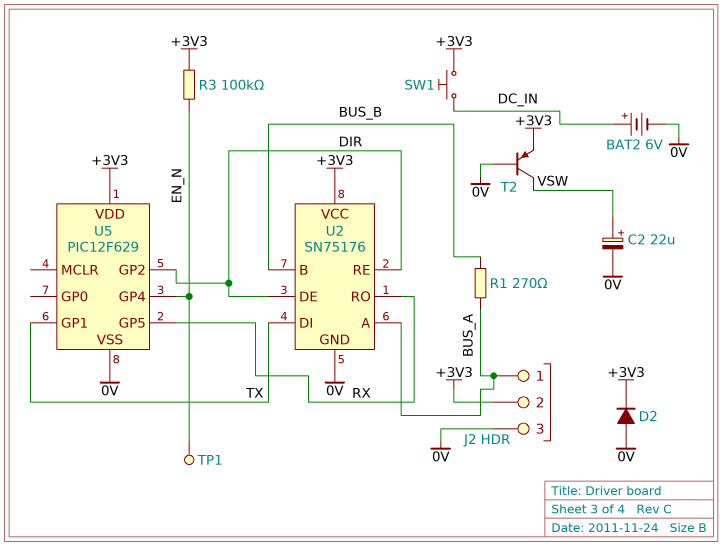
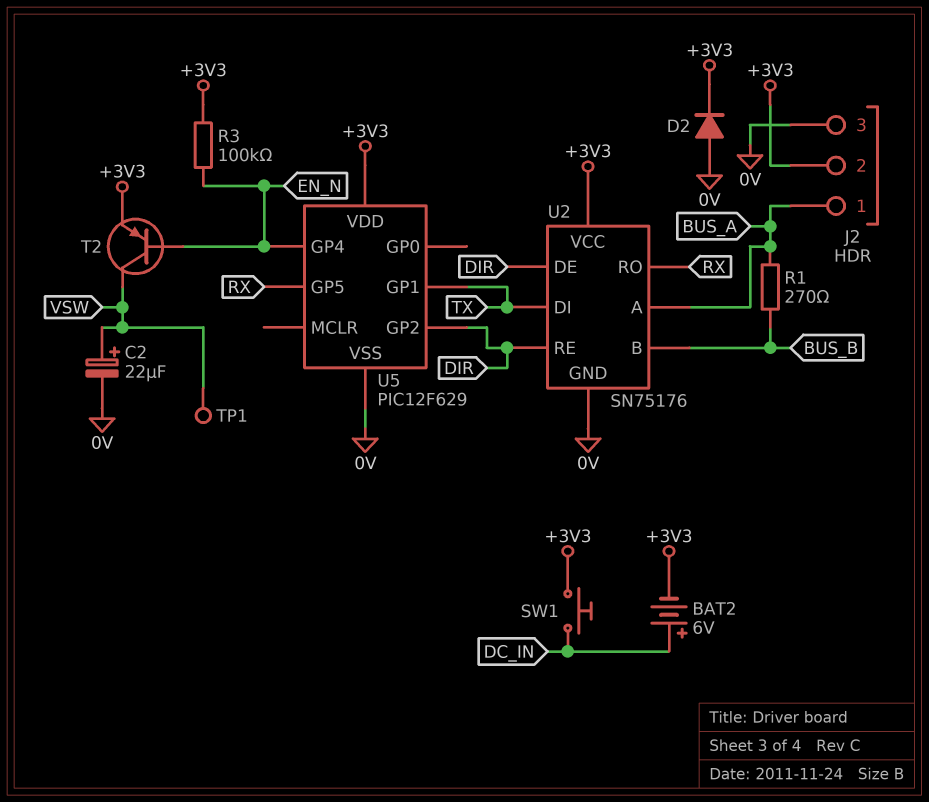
BAT2: 6V (plus DC_IN, minus 0V) -> 6V (plus DC_IN, minus +3V3)
T2: PNP (B 0V, C VSW, E +3V3) -> PNP (B EN_N, C VSW, E +3V3)
TP1: test point (EN_N) -> test point (VSW)

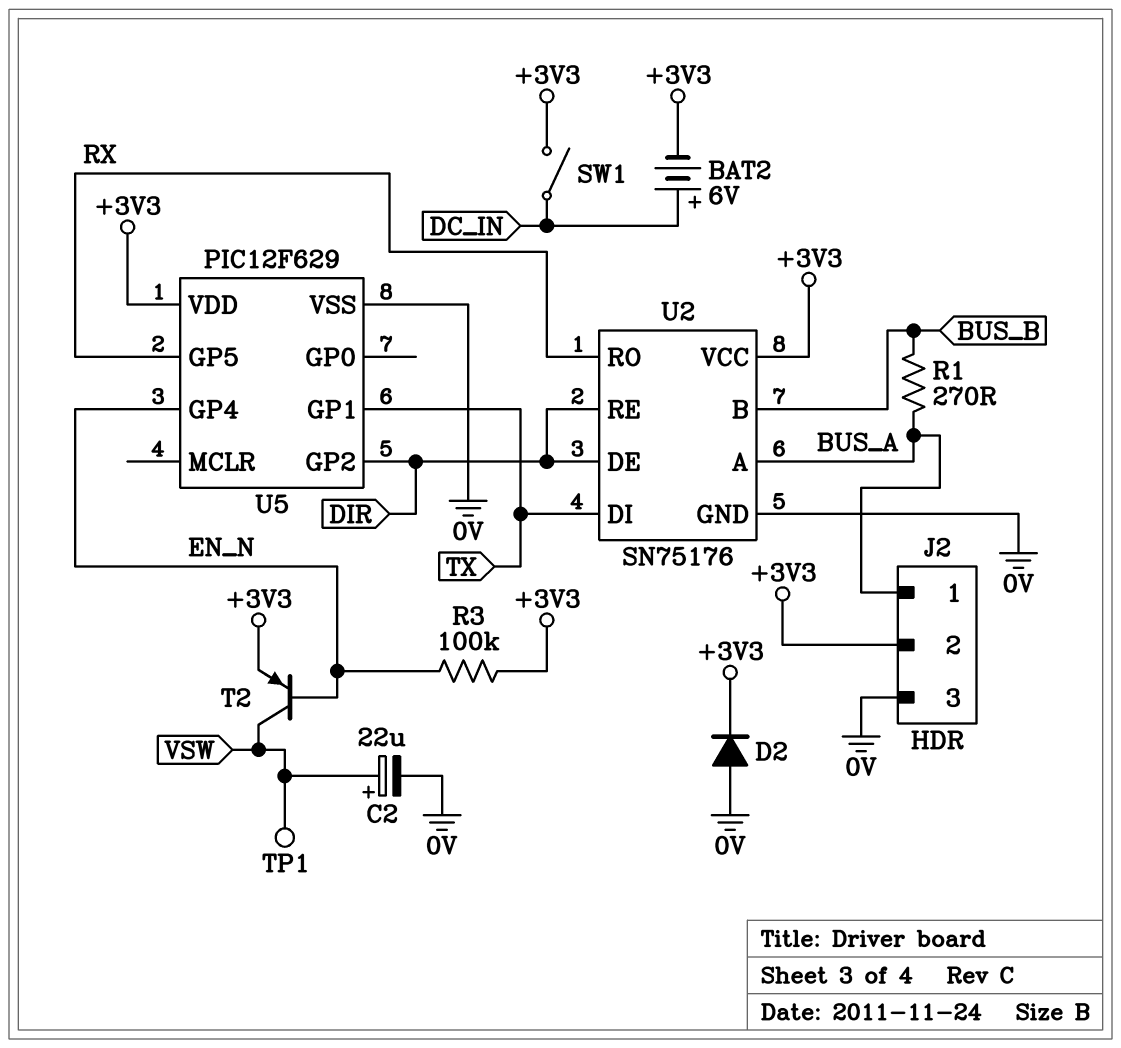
SW1: button (+3V3, DC_IN) -> switch (+3V3, DC_IN)

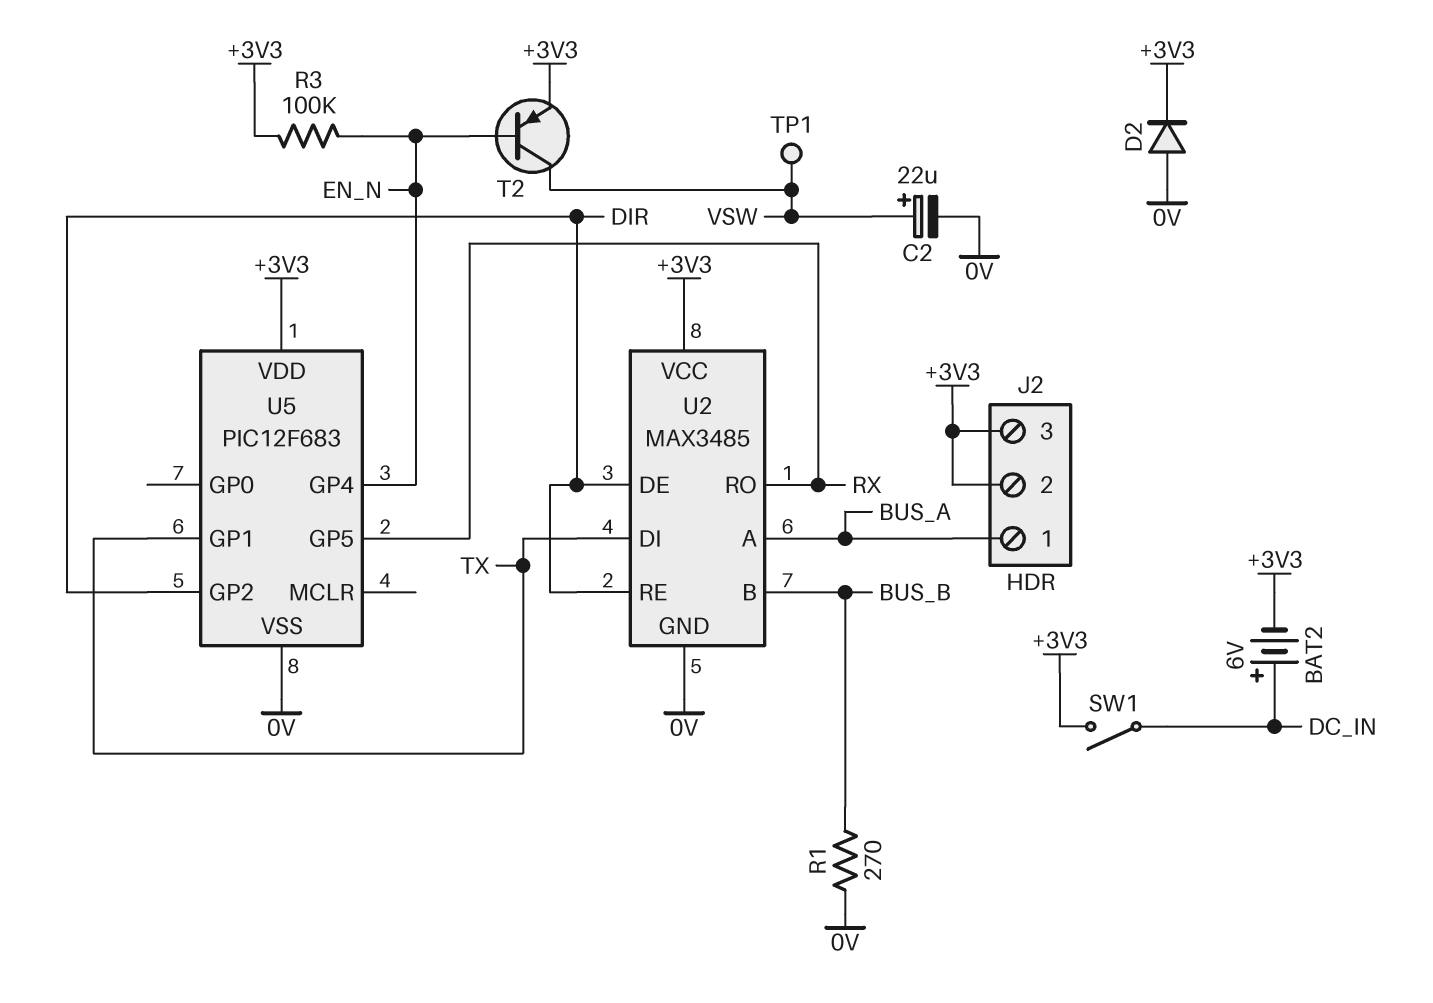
J2 pin 3: 0V -> +3V3
R1: 270 (BUS_A, BUS_B) -> 270 (0V, BUS_B)
U2: SN75176 -> MAX3485
U5: PIC12F629 -> PIC12F683

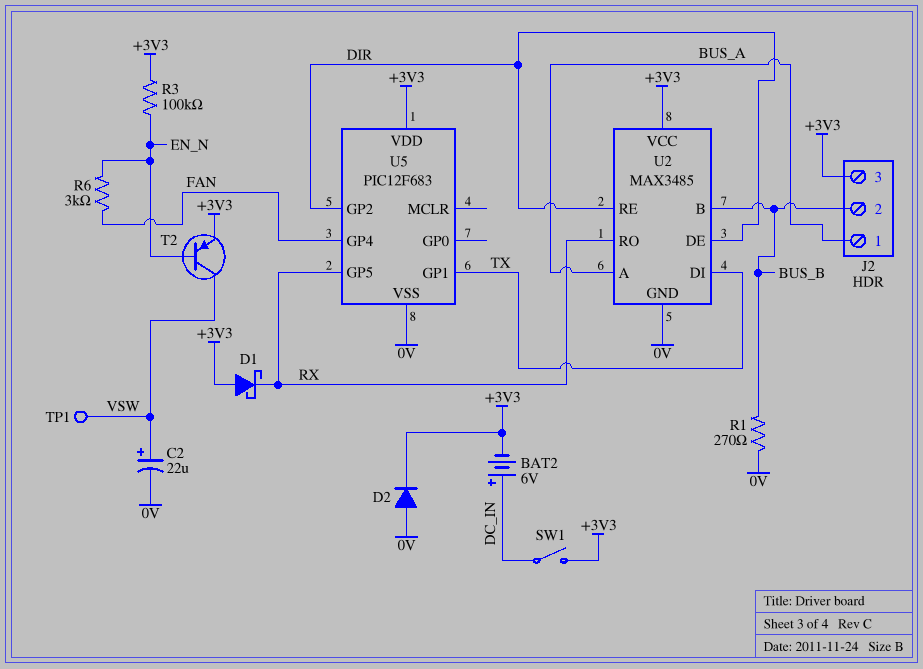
D1: none -> schottky (A +3V3, K RX)
J2 pin 2: +3V3 -> BUS_B
R6: none -> 3k (EN_N, FAN)
U5 pin GP4: EN_N -> FAN

